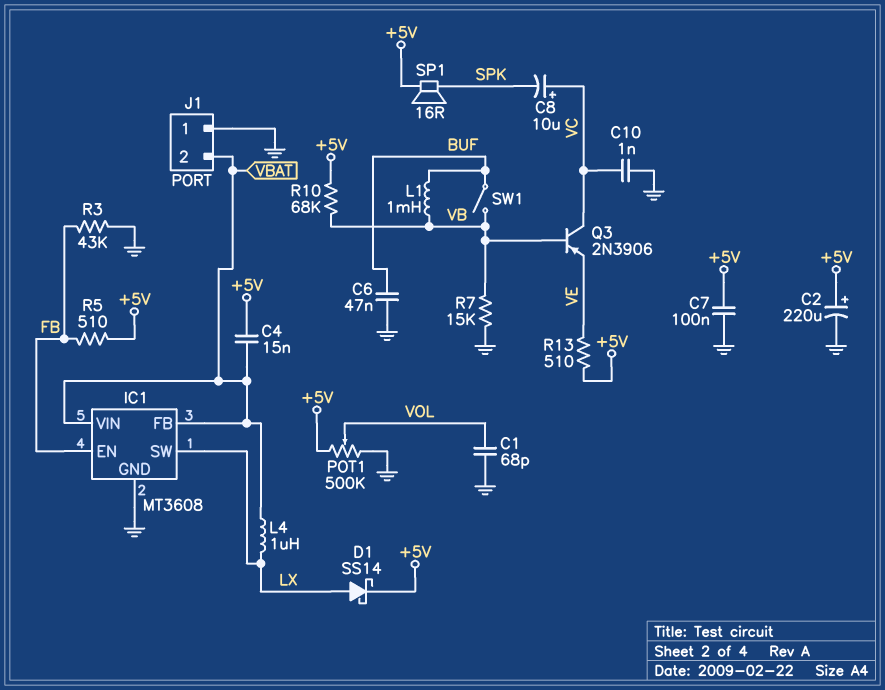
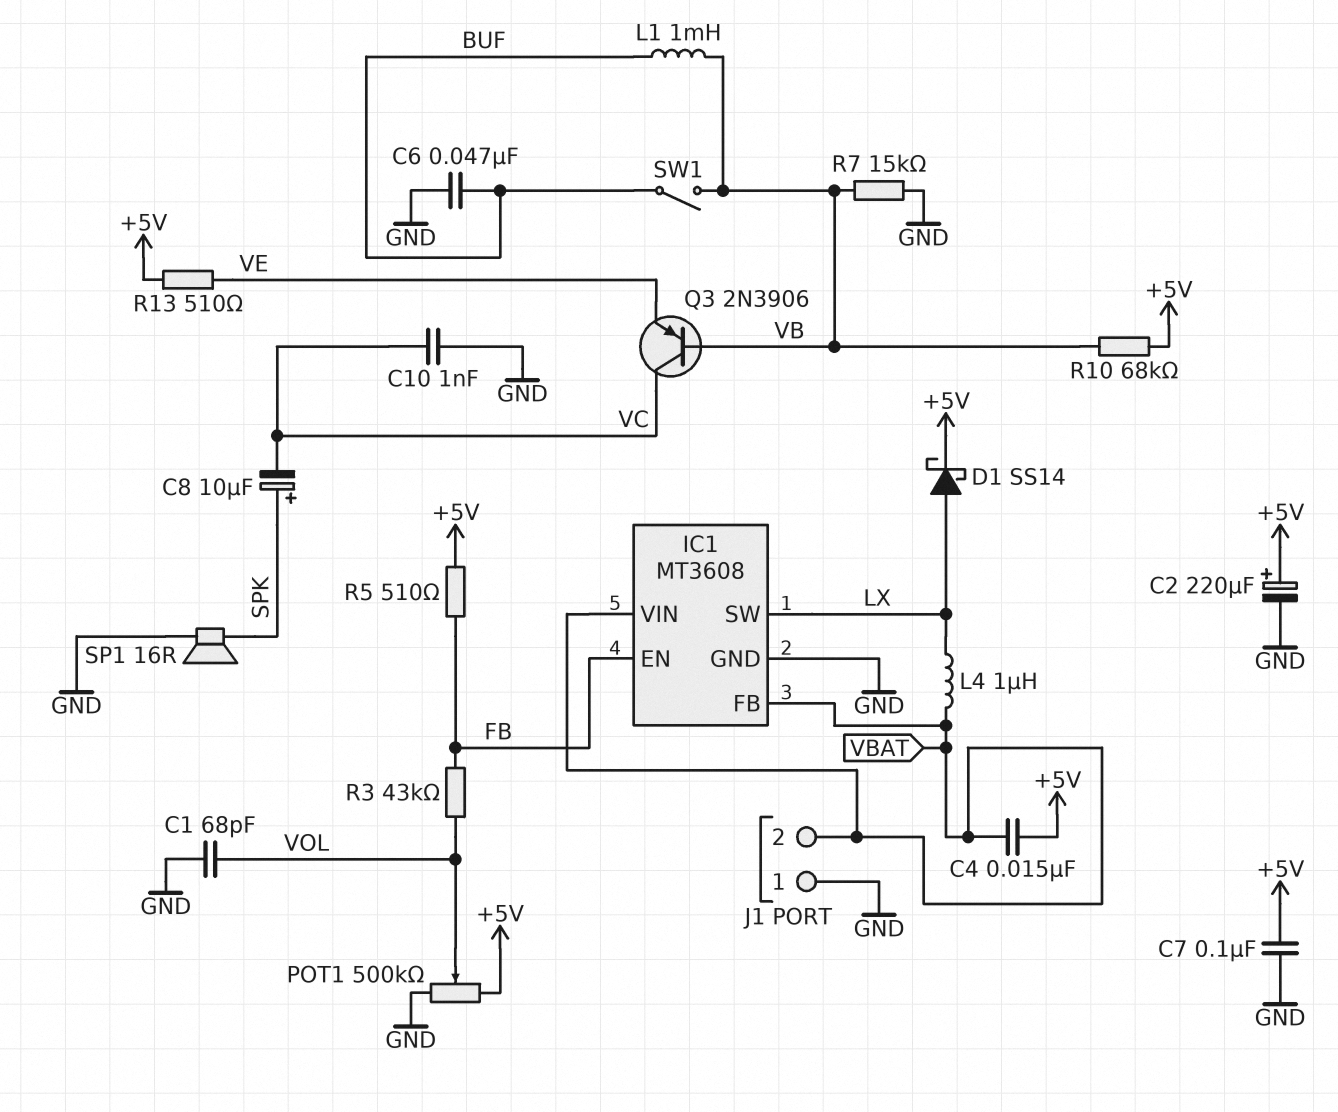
C8: 10uF (plus VC, minus SPK) -> 10uF (plus SPK, minus VC)
R3: 43k (FB, GND) -> 43k (FB, VOL)
SP1: speaker 16R (+5V, SPK) -> speaker 16R (GND, SPK)

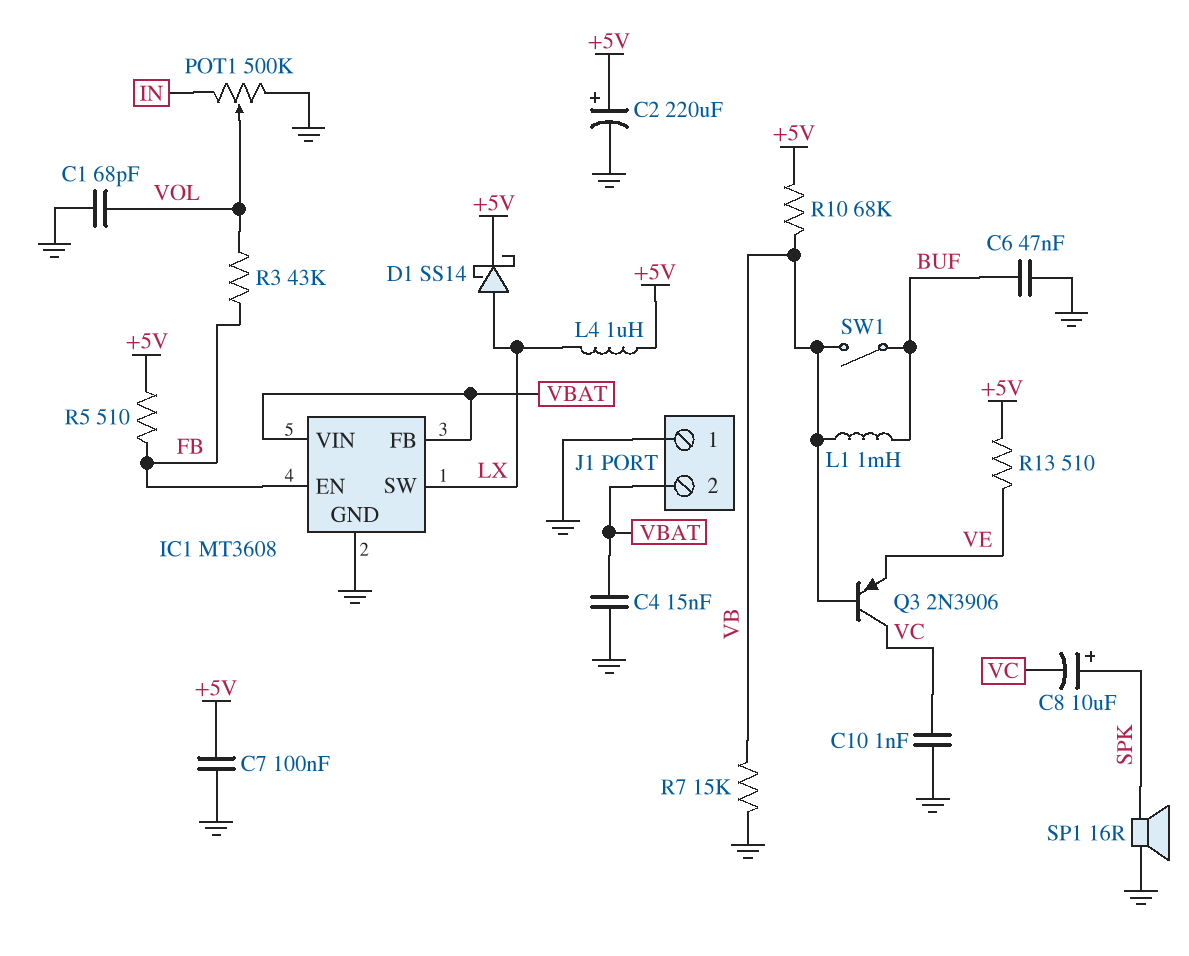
C4: 15nF (+5V, VBAT) -> 15nF (GND, VBAT)
L4: 1uH (LX, VBAT) -> 1uH (+5V, LX)
POT1: 500k (+5V, GND, wiper VOL) -> 500k (GND, IN, wiper VOL)

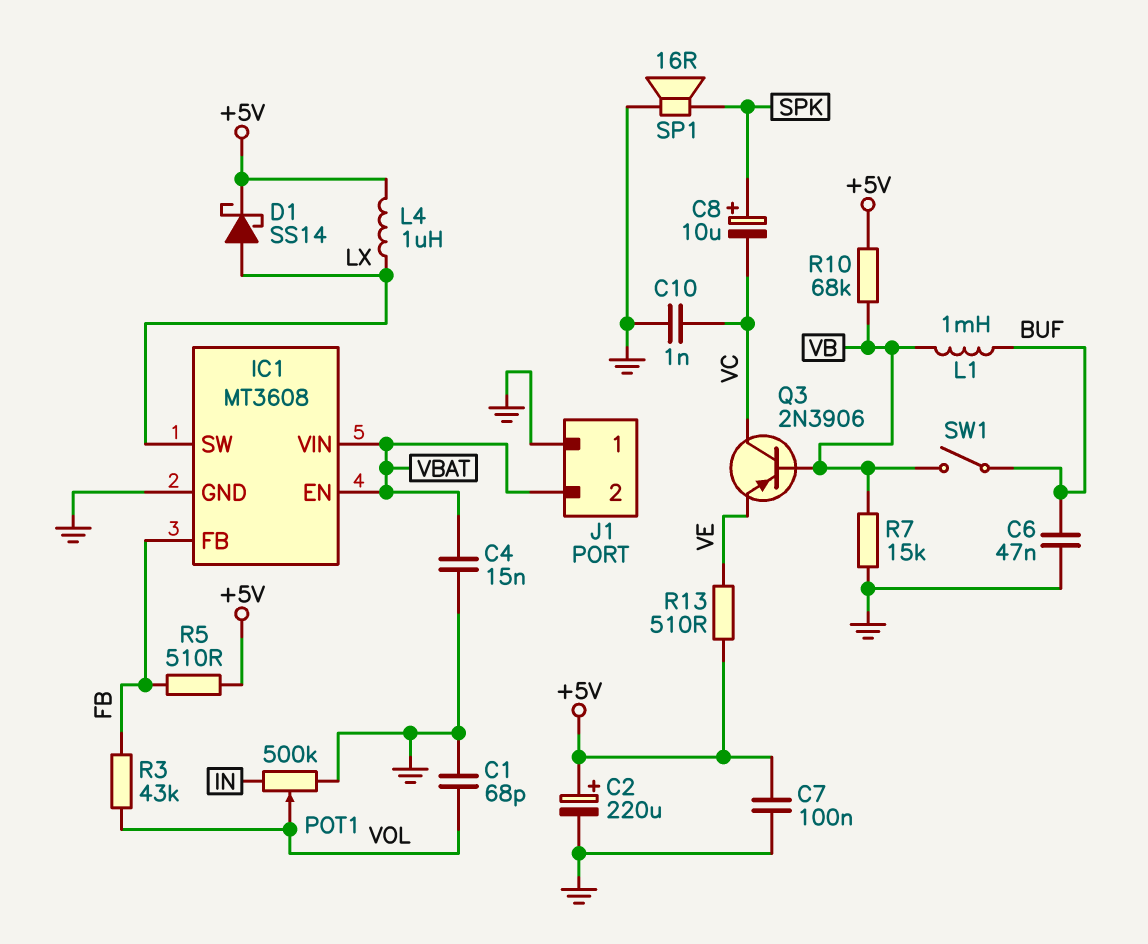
IC1 pin EN: FB -> VBAT
IC1 pin FB: VBAT -> FB

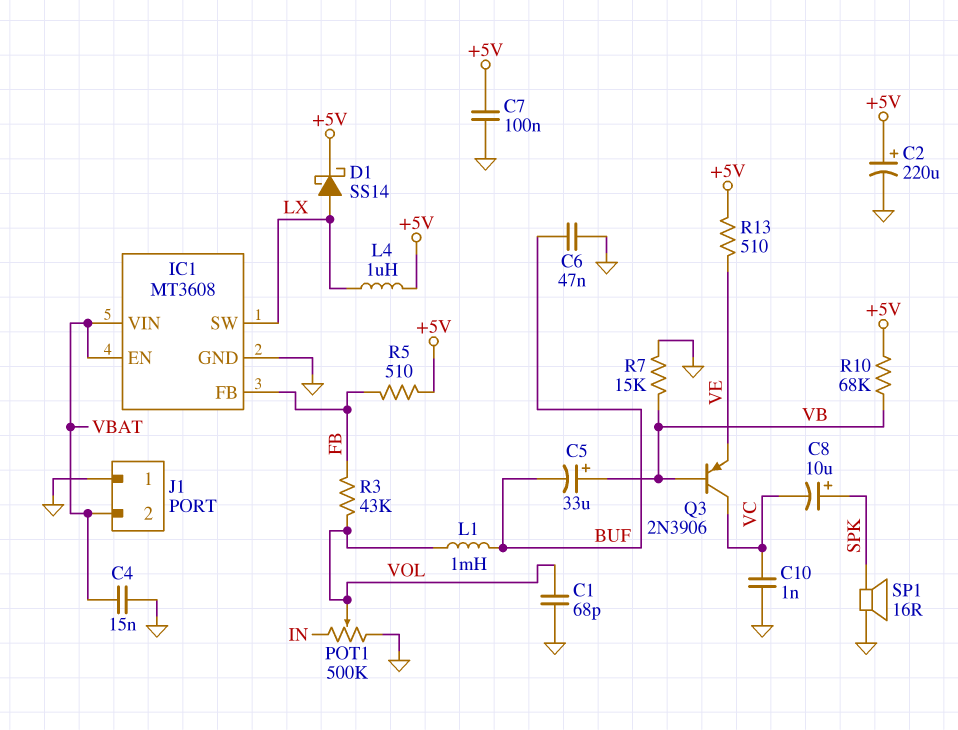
C5: none -> 33uF (plus VB, minus BUF)
L1: 1mH (BUF, VB) -> 1mH (BUF, VOL)
SW1: switch (BUF, VB) -> none

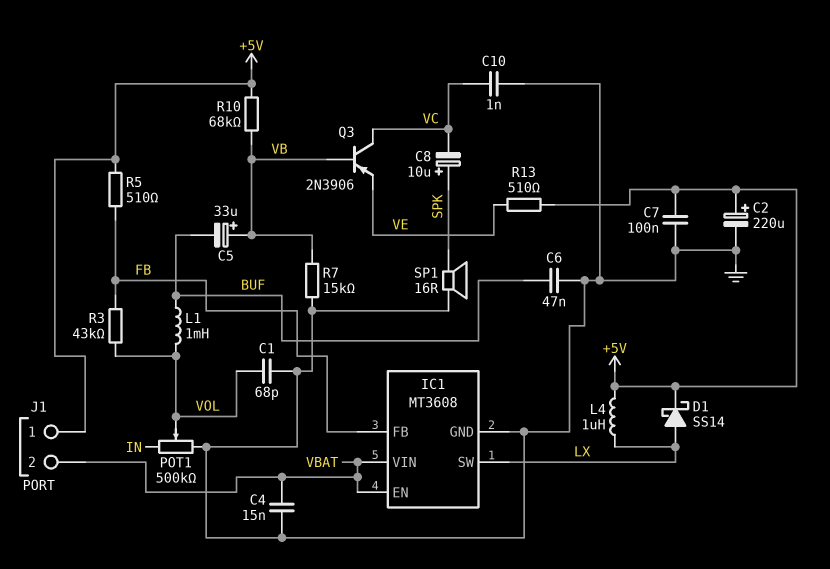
J1 pin 1: GND -> +5V

